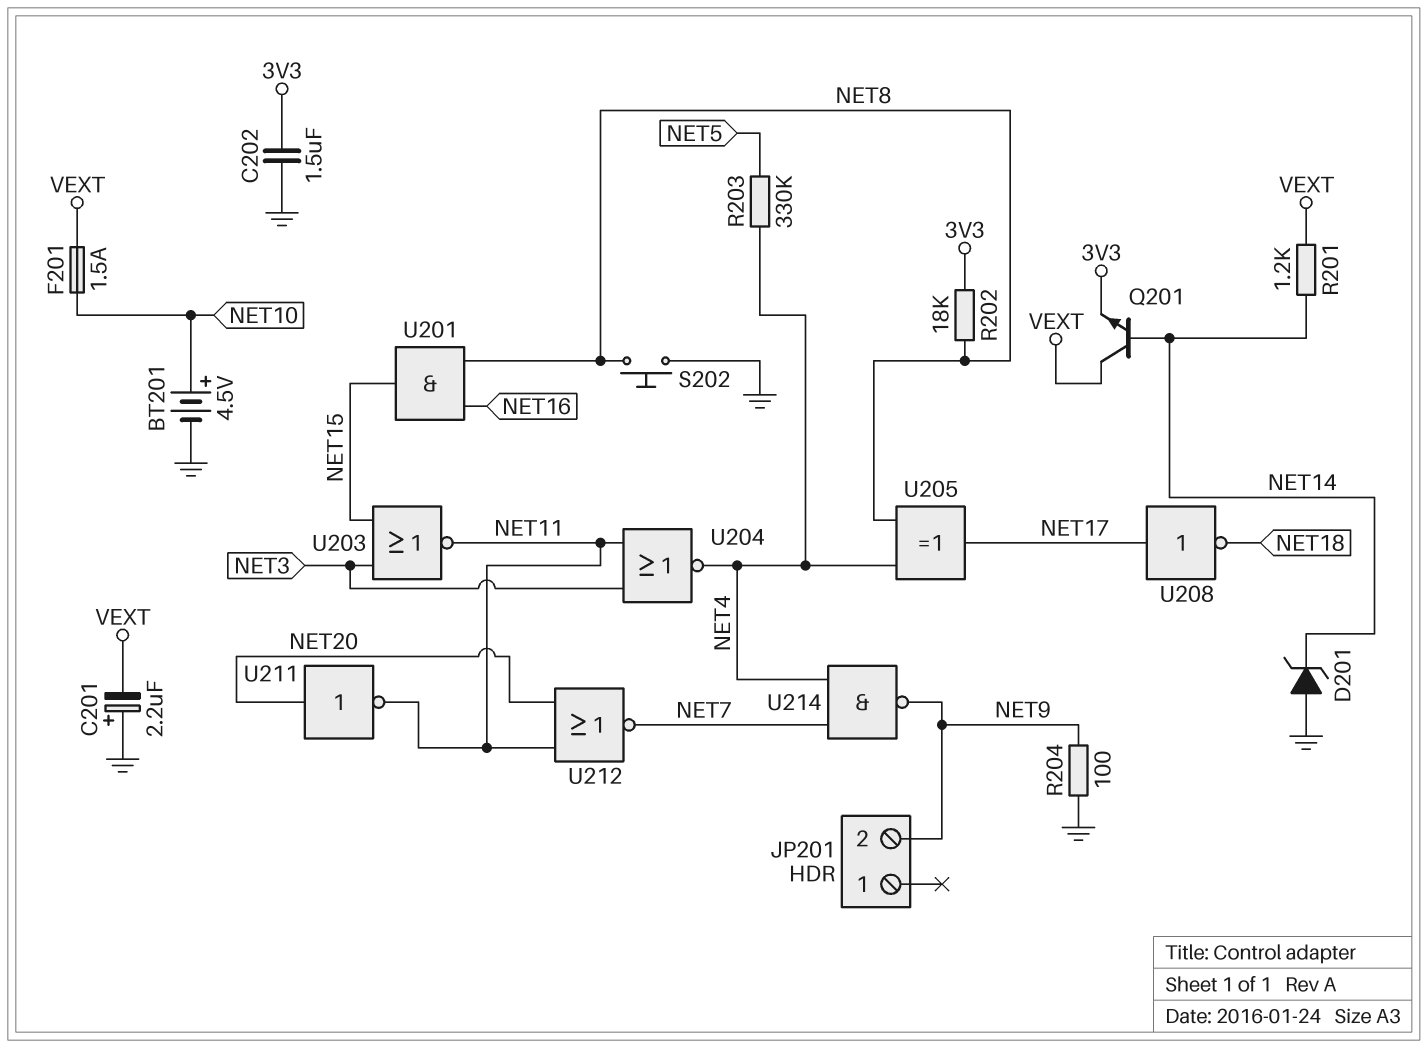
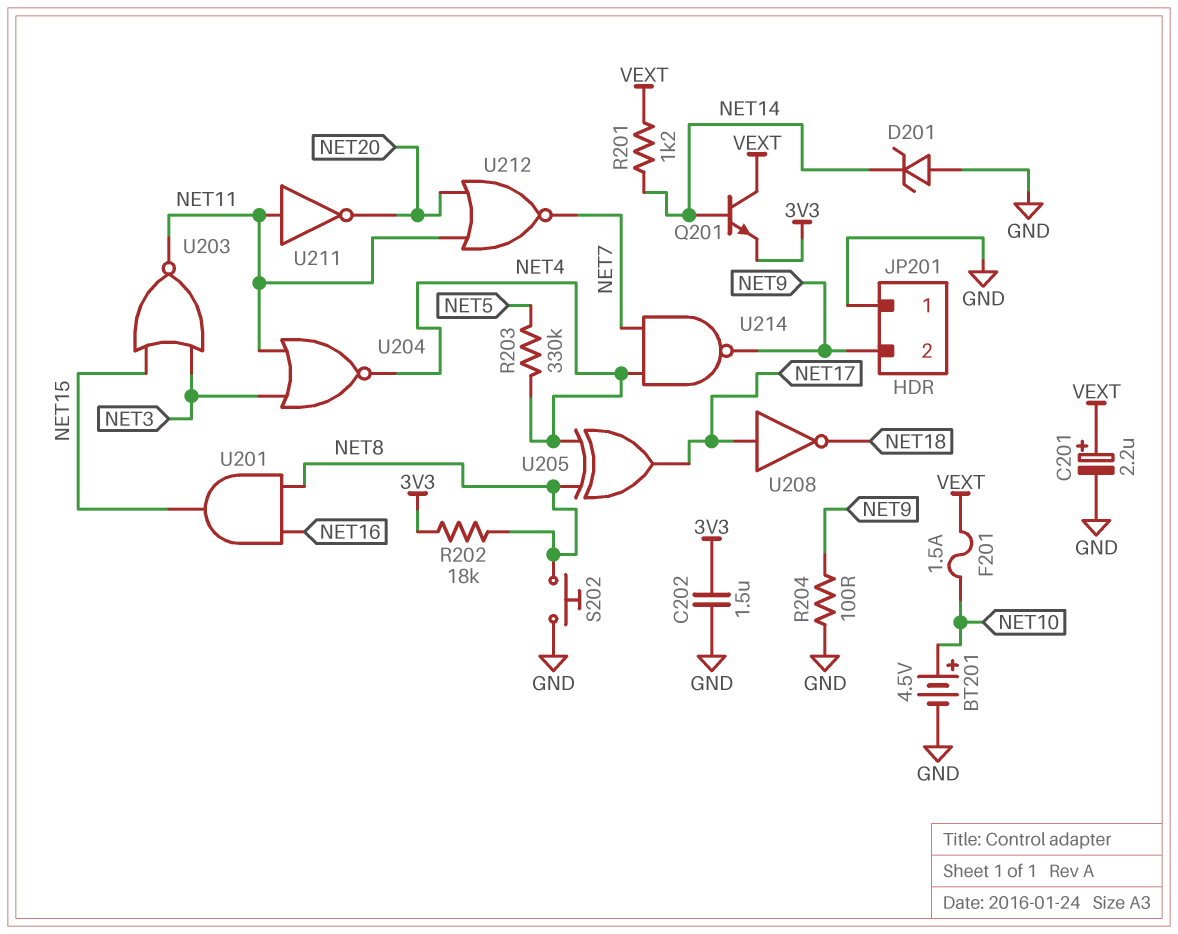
C201: 2.2uF (plus GND, minus VEXT) -> 2.2uF (plus VEXT, minus GND)
JP201 pin 1: none -> GND
U211: NOT (in NET20, out NET11) -> NOT (in NET11, out NET20)

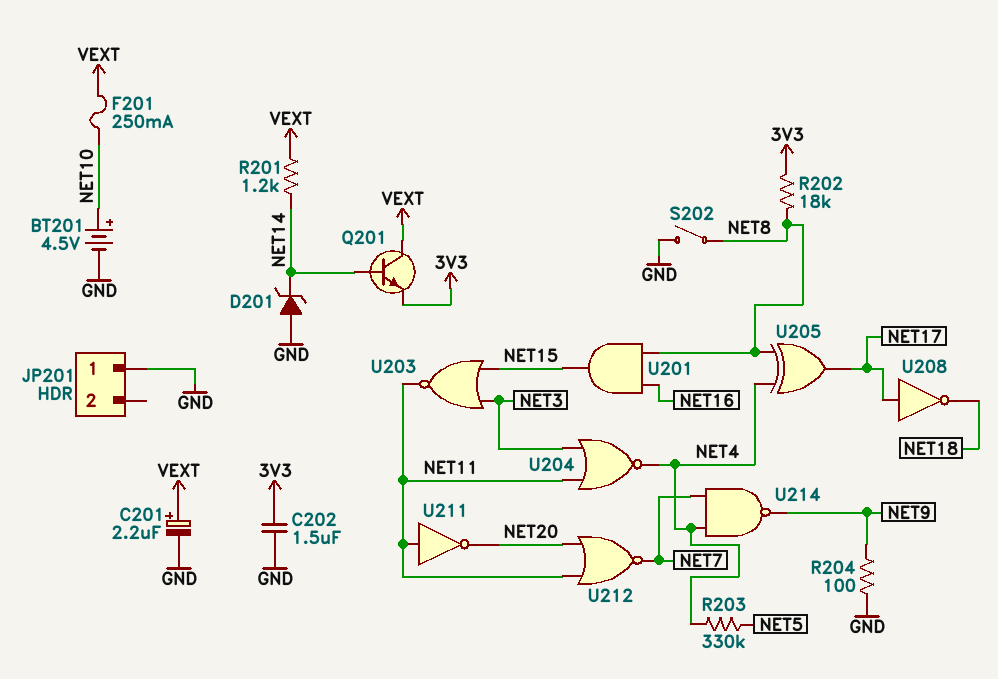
F201: 1.5A (NET10, VEXT) -> 250mA (NET10, VEXT)
JP201 pin 2: NET9 -> none
S202: button (GND, NET8) -> switch (GND, NET8)

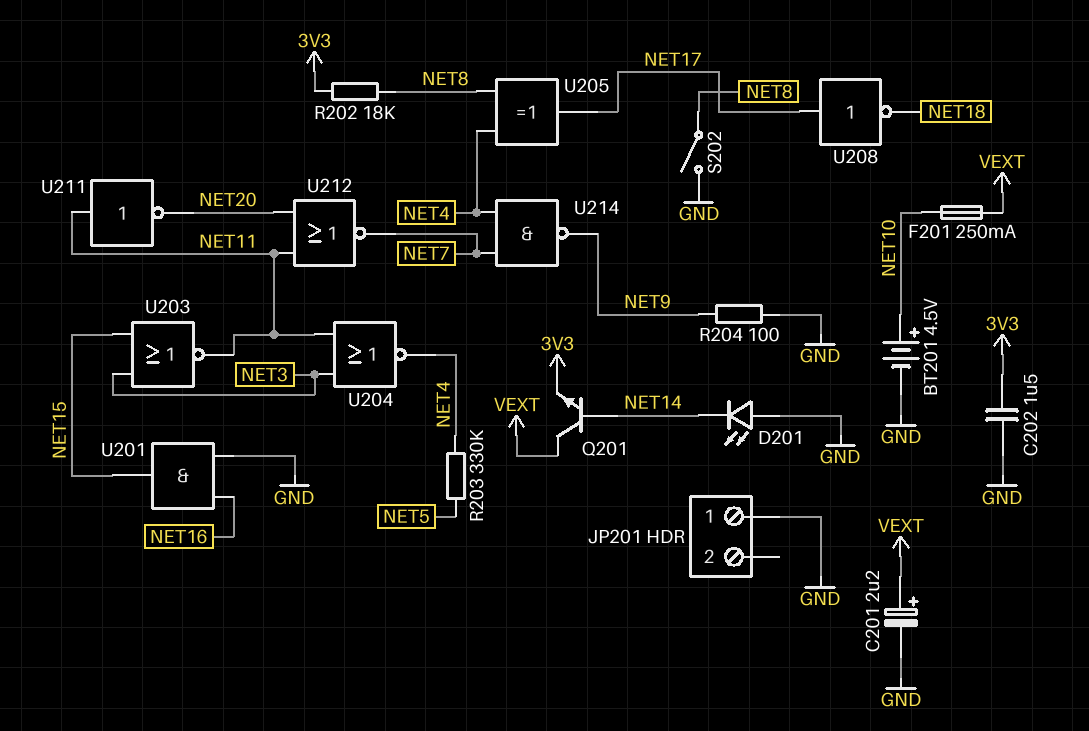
D201: zener (A GND, K NET14) -> LED (A GND, K NET14)
R201: 1.2k (NET14, VEXT) -> none
U201: AND (in NET8, in NET16, out NET15) -> AND (in GND, in NET16, out NET15)

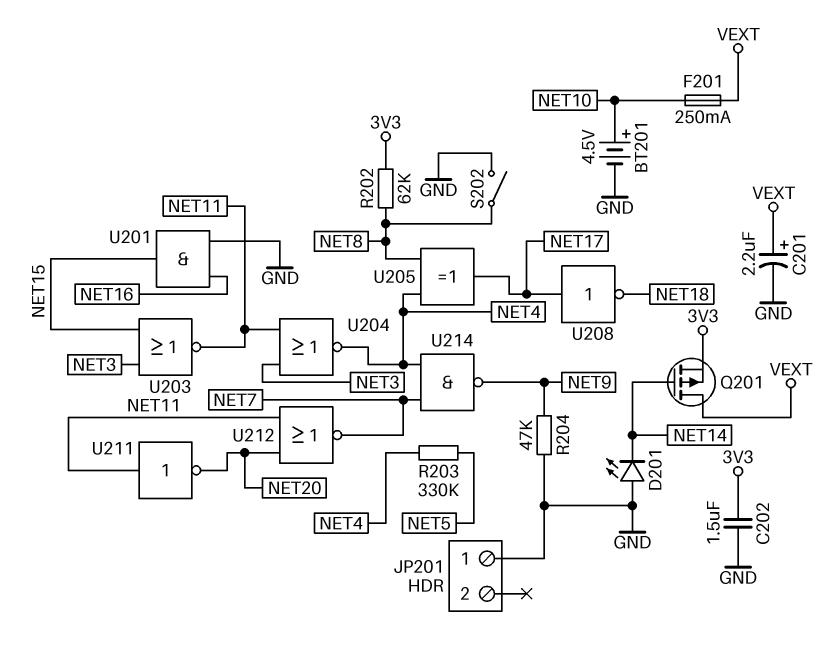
Q201: NPN (B NET14, C VEXT, E 3V3) -> PMOS (G NET14, D VEXT, S 3V3)
R202: 18k (3V3, NET8) -> 62k (3V3, NET8)
R204: 100 (GND, NET9) -> 47k (GND, NET9)

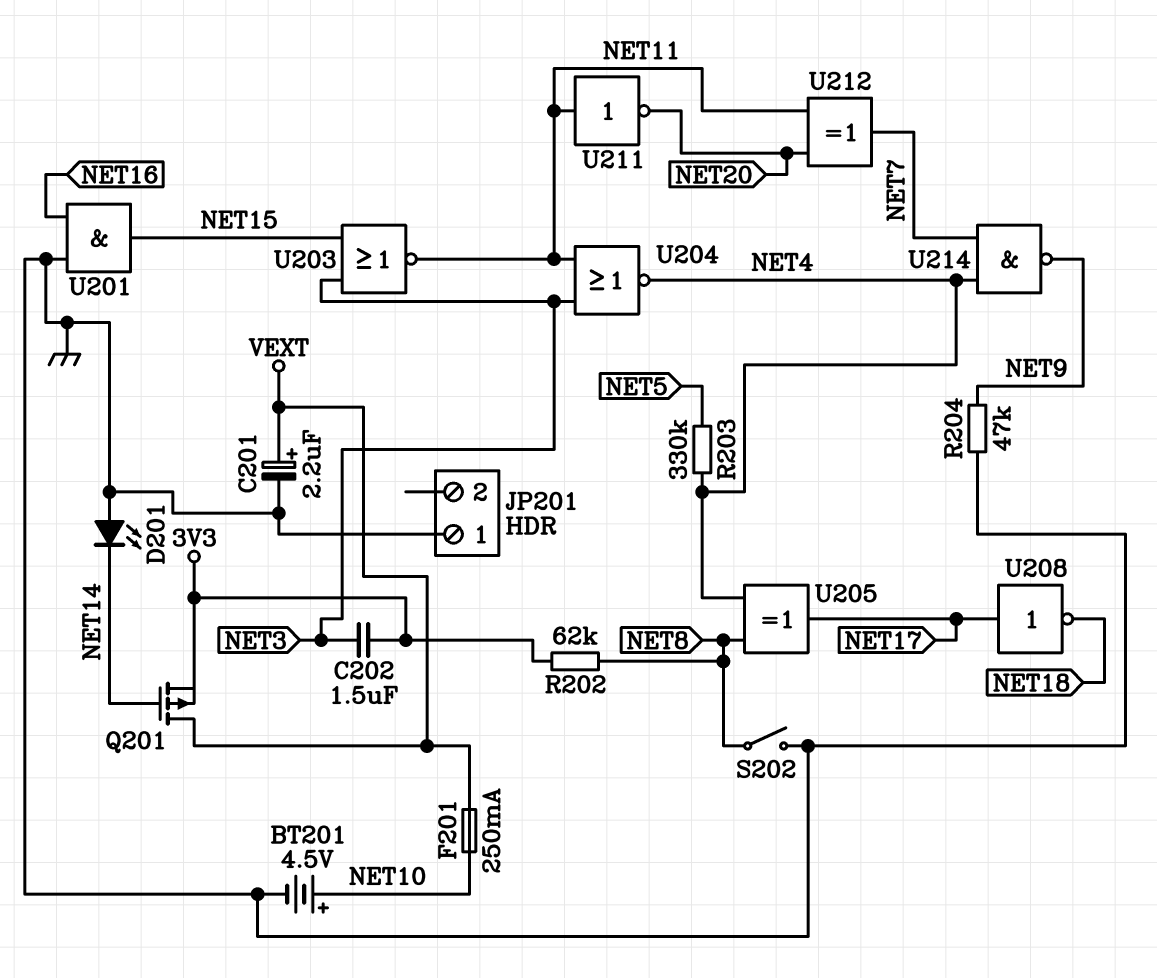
C202: 1.5uF (3V3, GND) -> 1.5uF (3V3, NET3)
U212: NOR (in NET11, in NET20, out NET7) -> XOR (in NET11, in NET20, out NET7)

